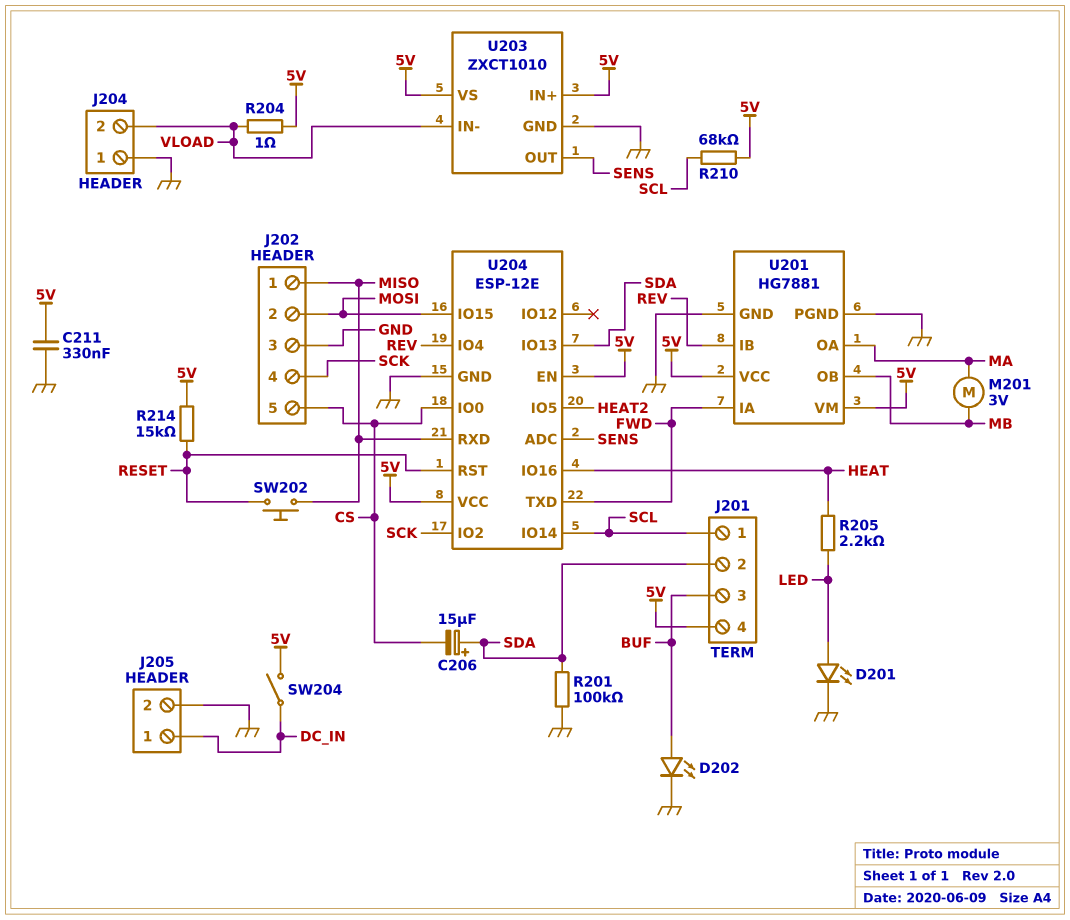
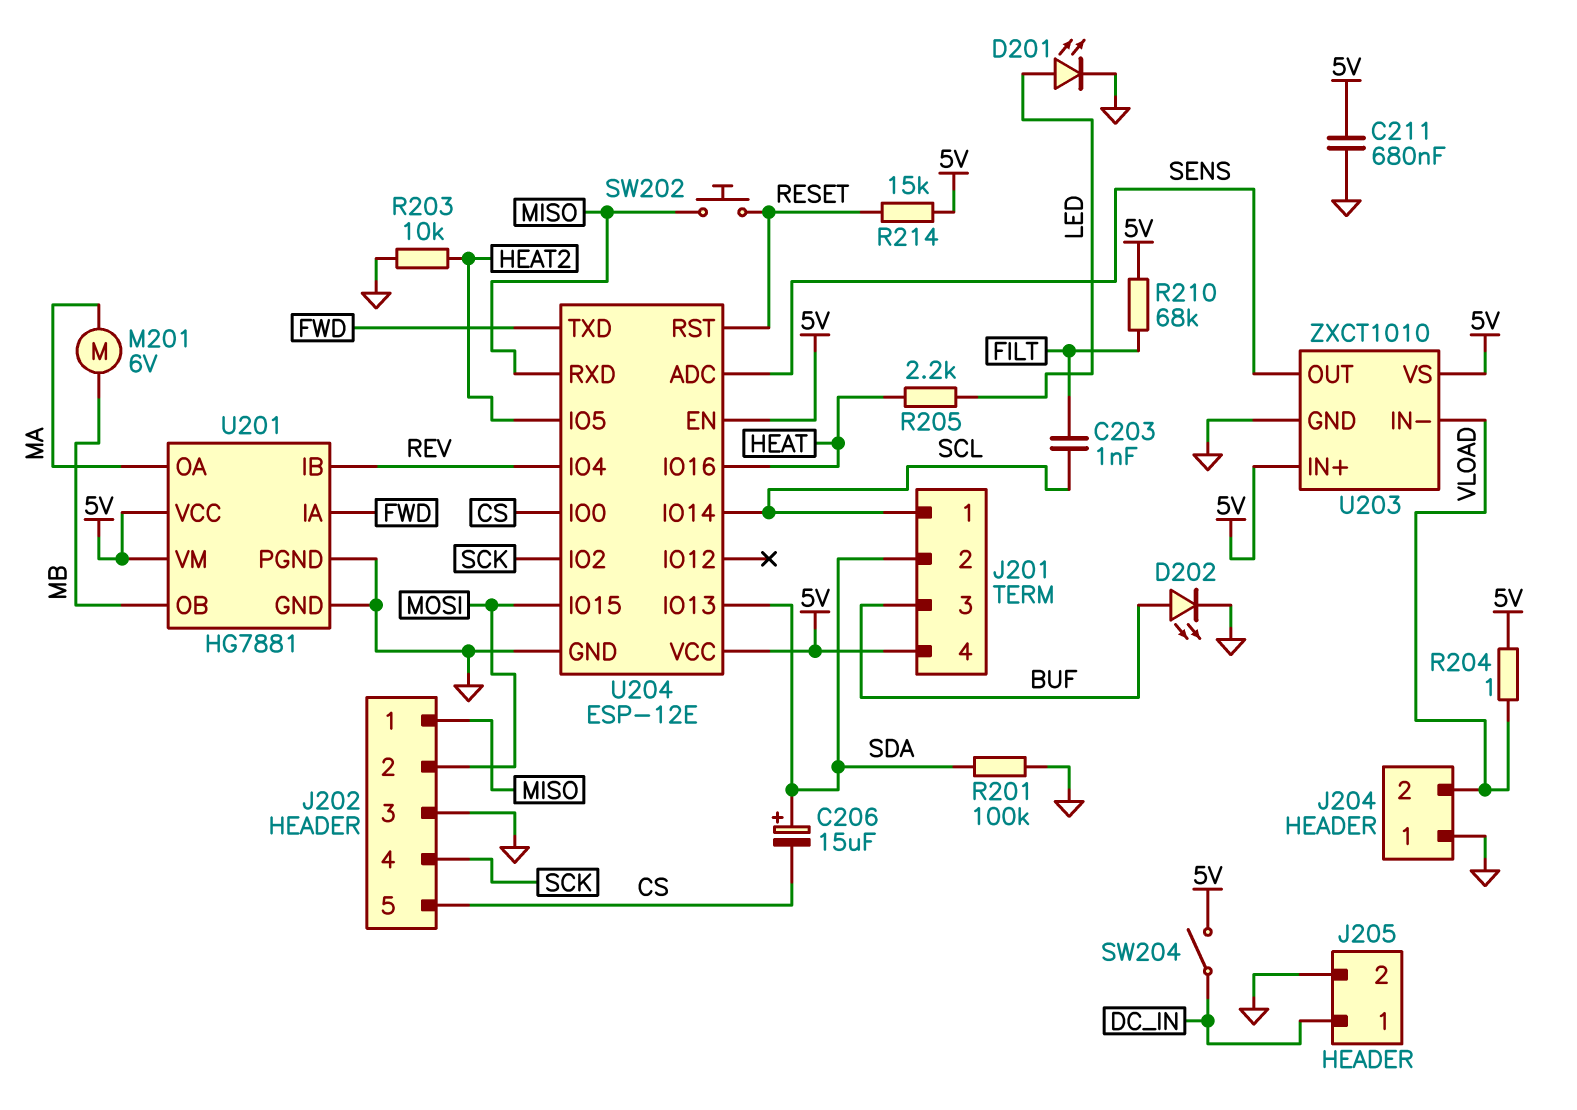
C203: none -> 1nF (FILT, SCL)
C211: 330nF (5V, GND) -> 680nF (5V, GND)
M201: motor 3V (MA, MB) -> motor 6V (MA, MB)
R203: none -> 10k (GND, HEAT2)
R210: 68k (5V, SCL) -> 68k (5V, FILT)

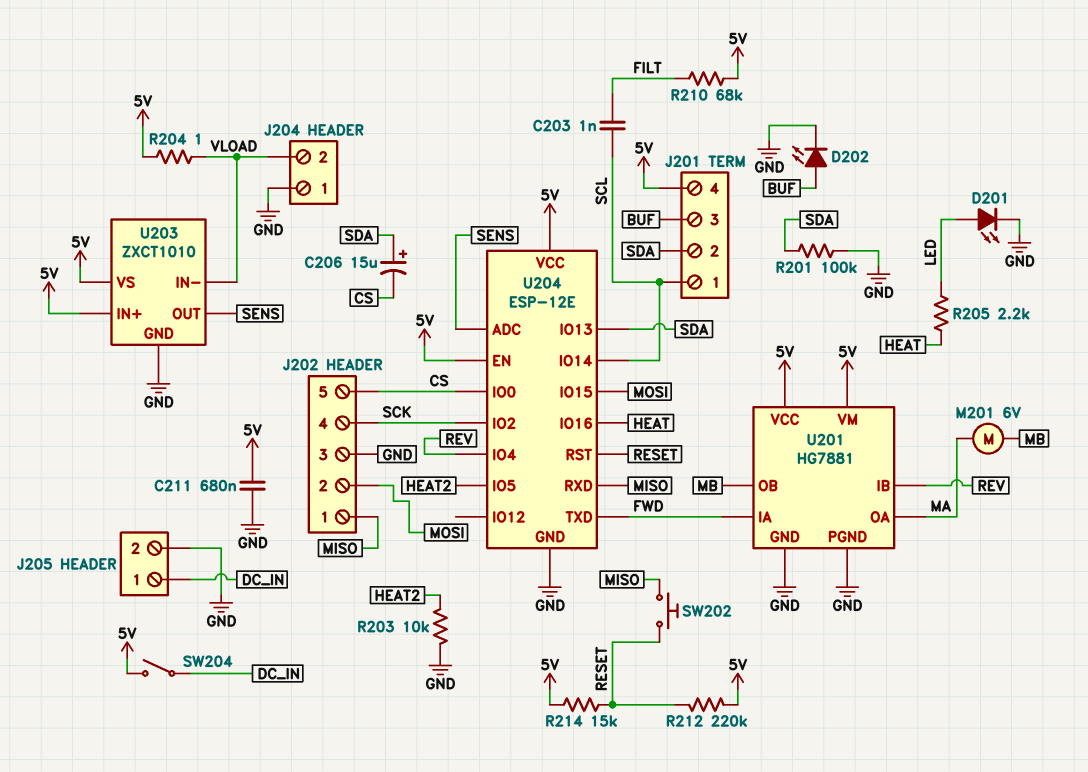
R212: none -> 220k (5V, RESET)

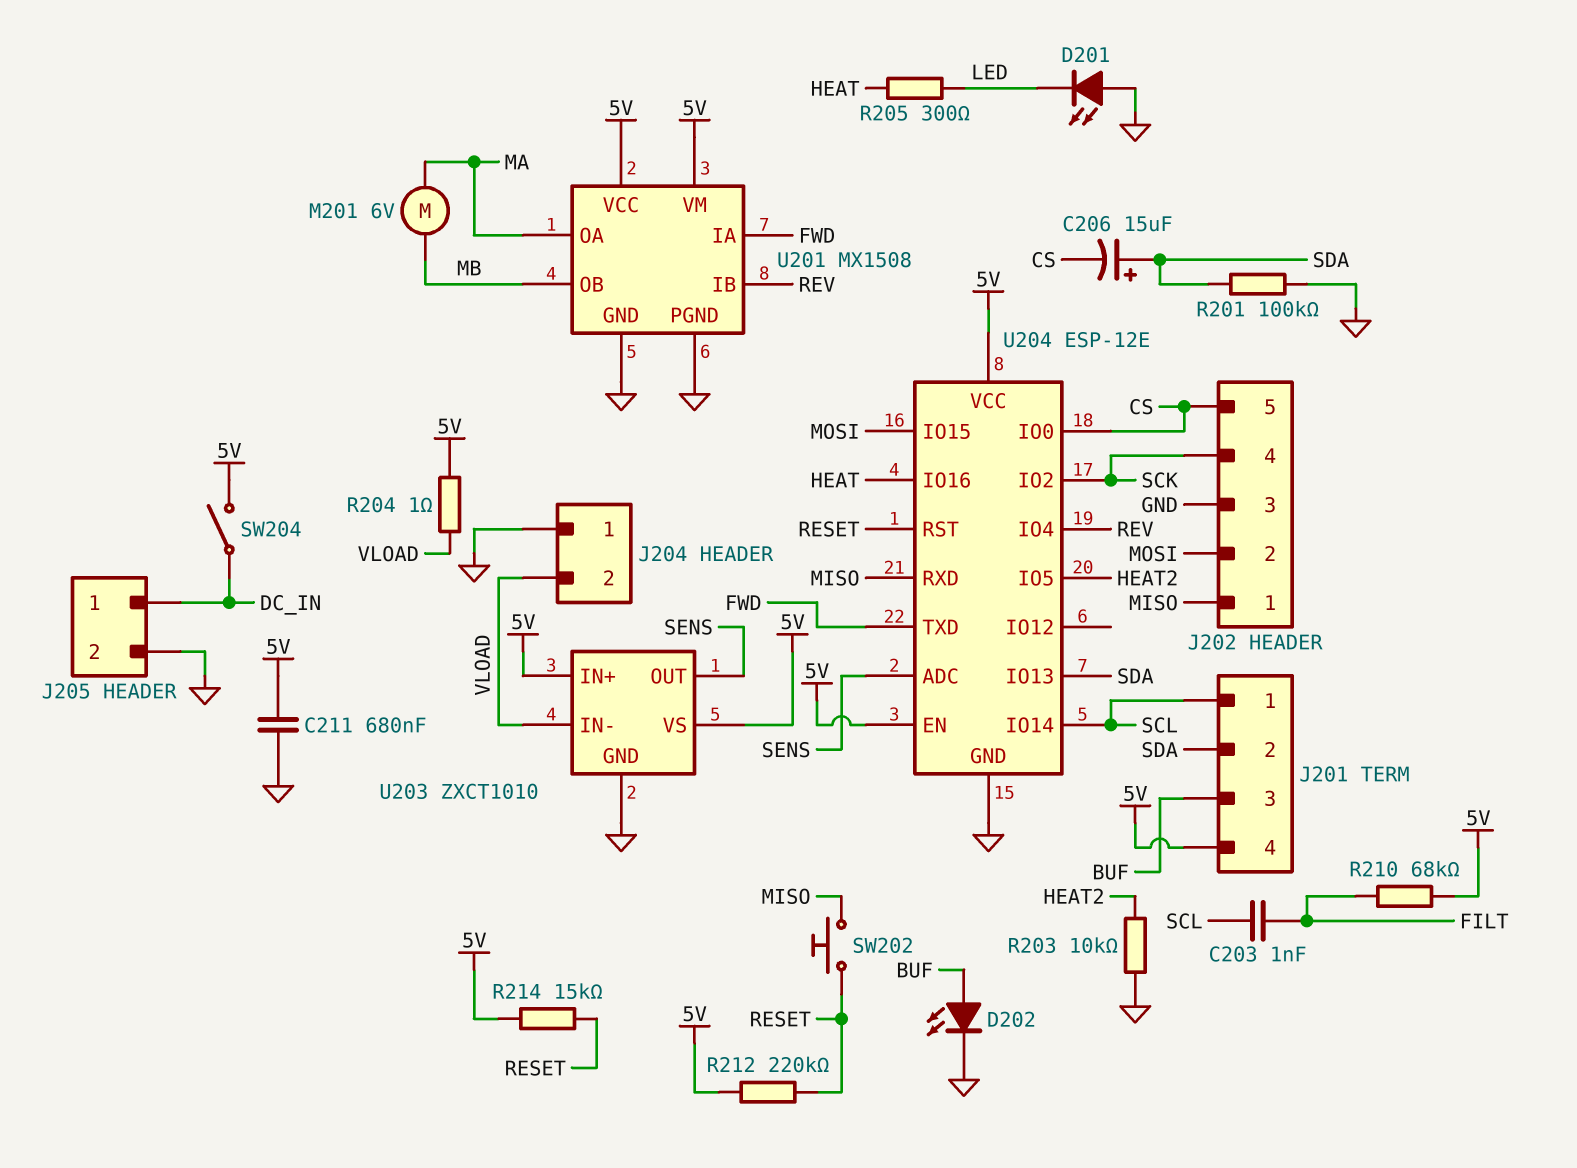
D201: LED (A LED, K GND) -> LED (A GND, K LED)
R205: 2.2k (HEAT, LED) -> 300 (HEAT, LED)
U201: HG7881 -> MX1508

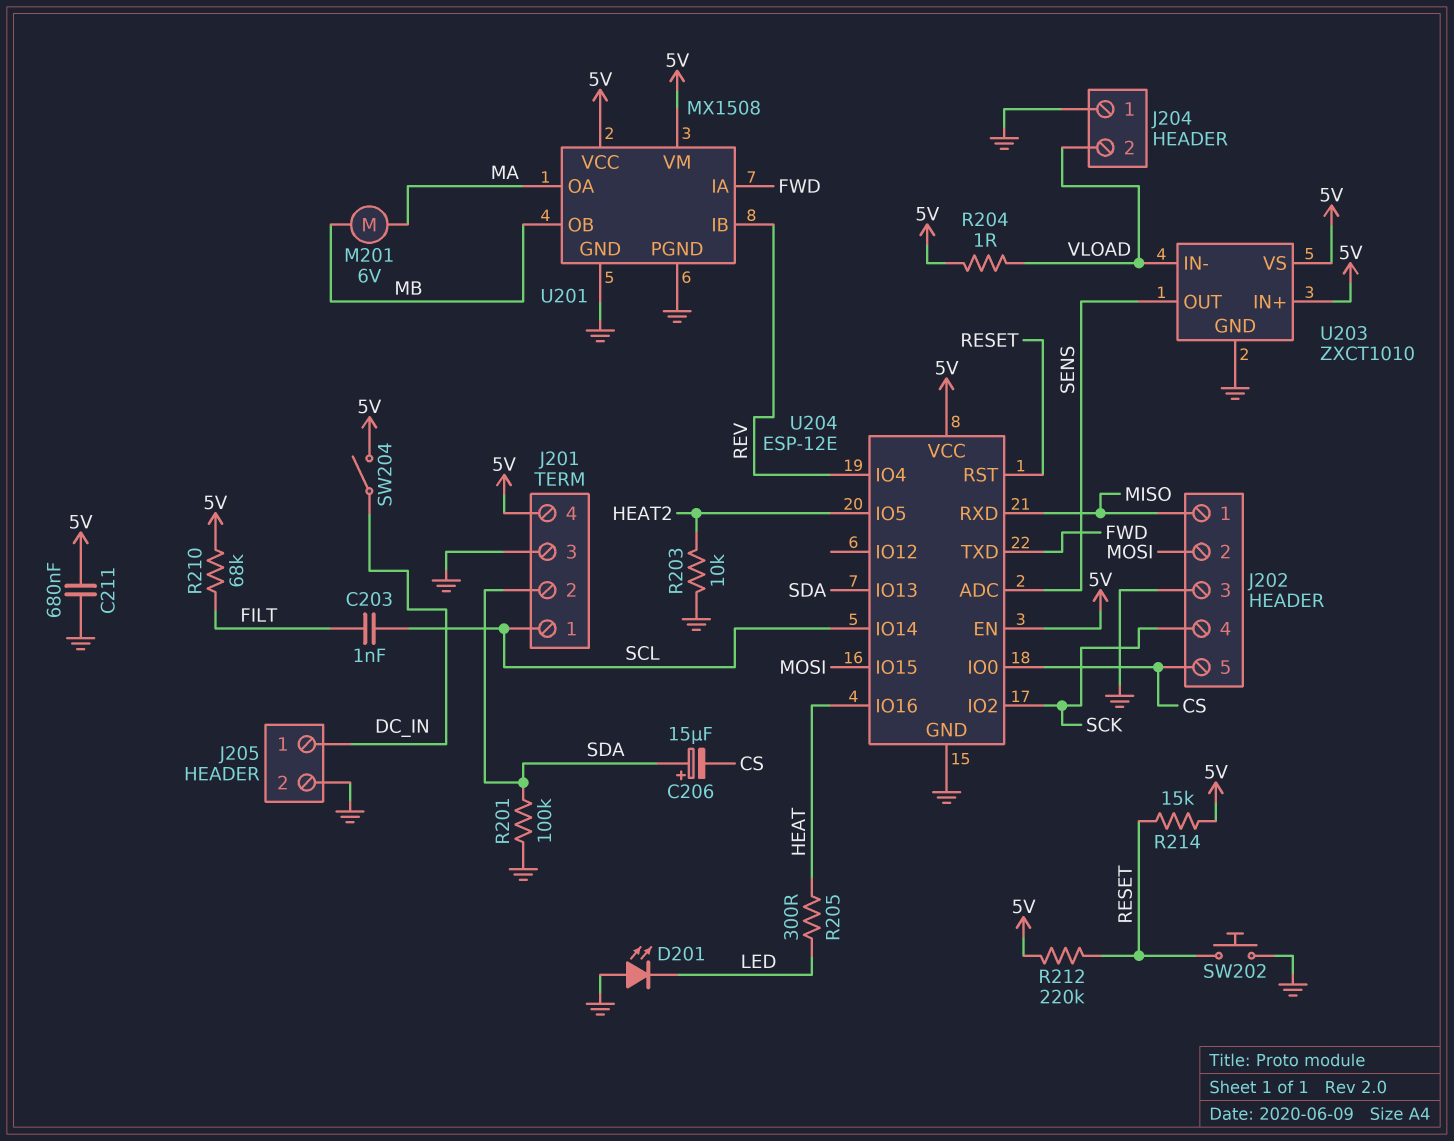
D202: LED (A BUF, K GND) -> none
J201 pin 3: BUF -> GND
SW202: button (MISO, RESET) -> button (GND, RESET)

